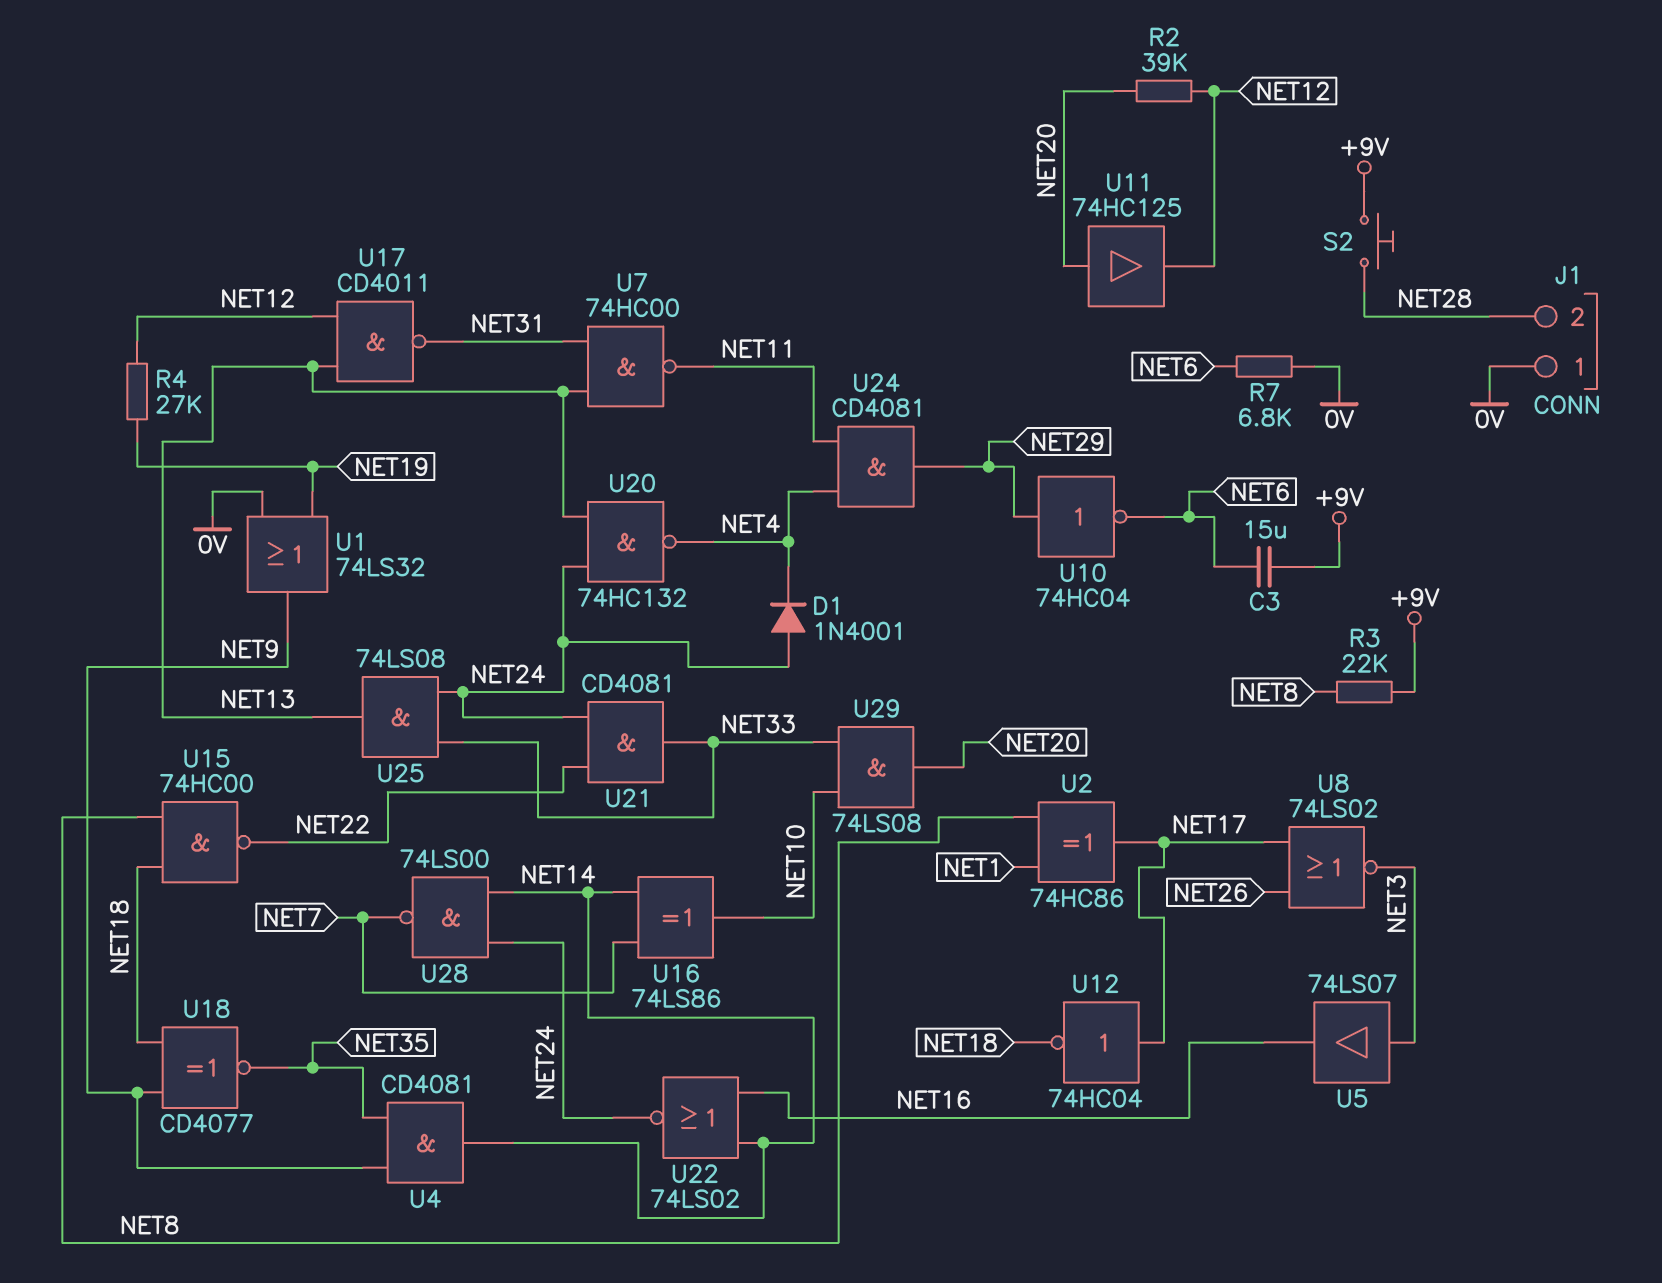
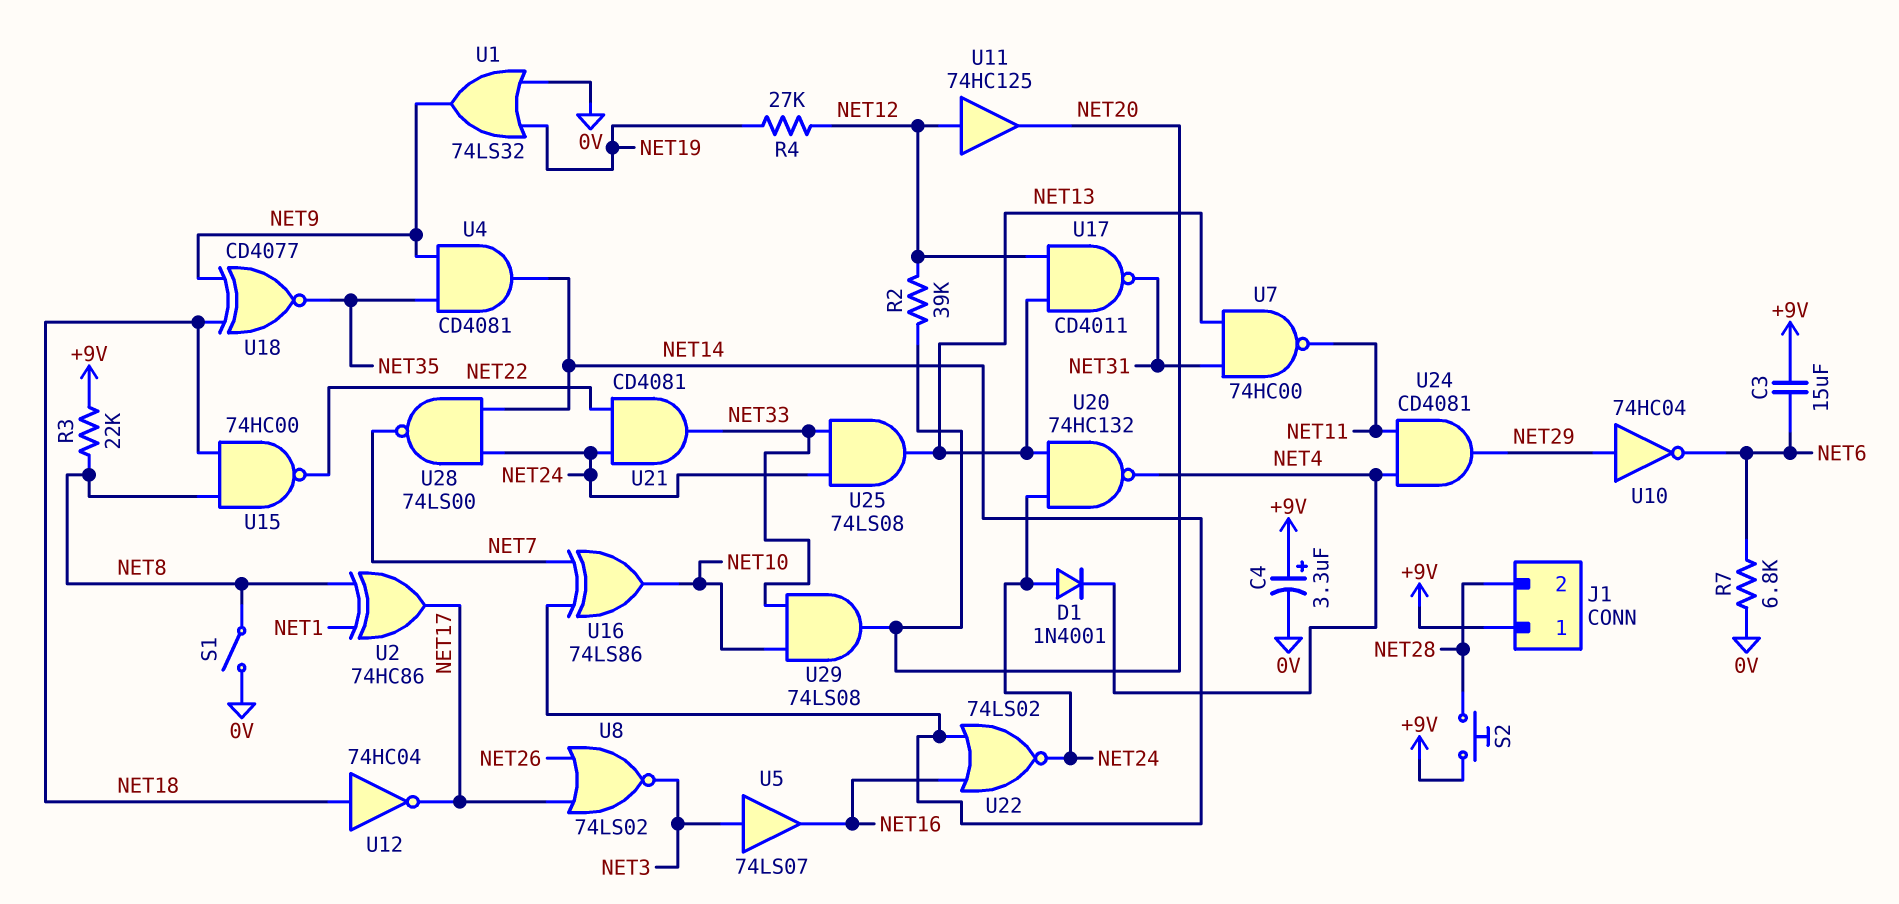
C4: none -> 3.3uF (plus +9V, minus 0V)
J1 pin 1: 0V -> +9V
S1: none -> switch (0V, NET8)
U11: buffer 74HC125 (in NET20, out NET12) -> buffer 74HC125 (in NET12, out NET20)
U12: NOT 74HC04 (in NET17, out NET18) -> NOT 74HC04 (in NET18, out NET17)

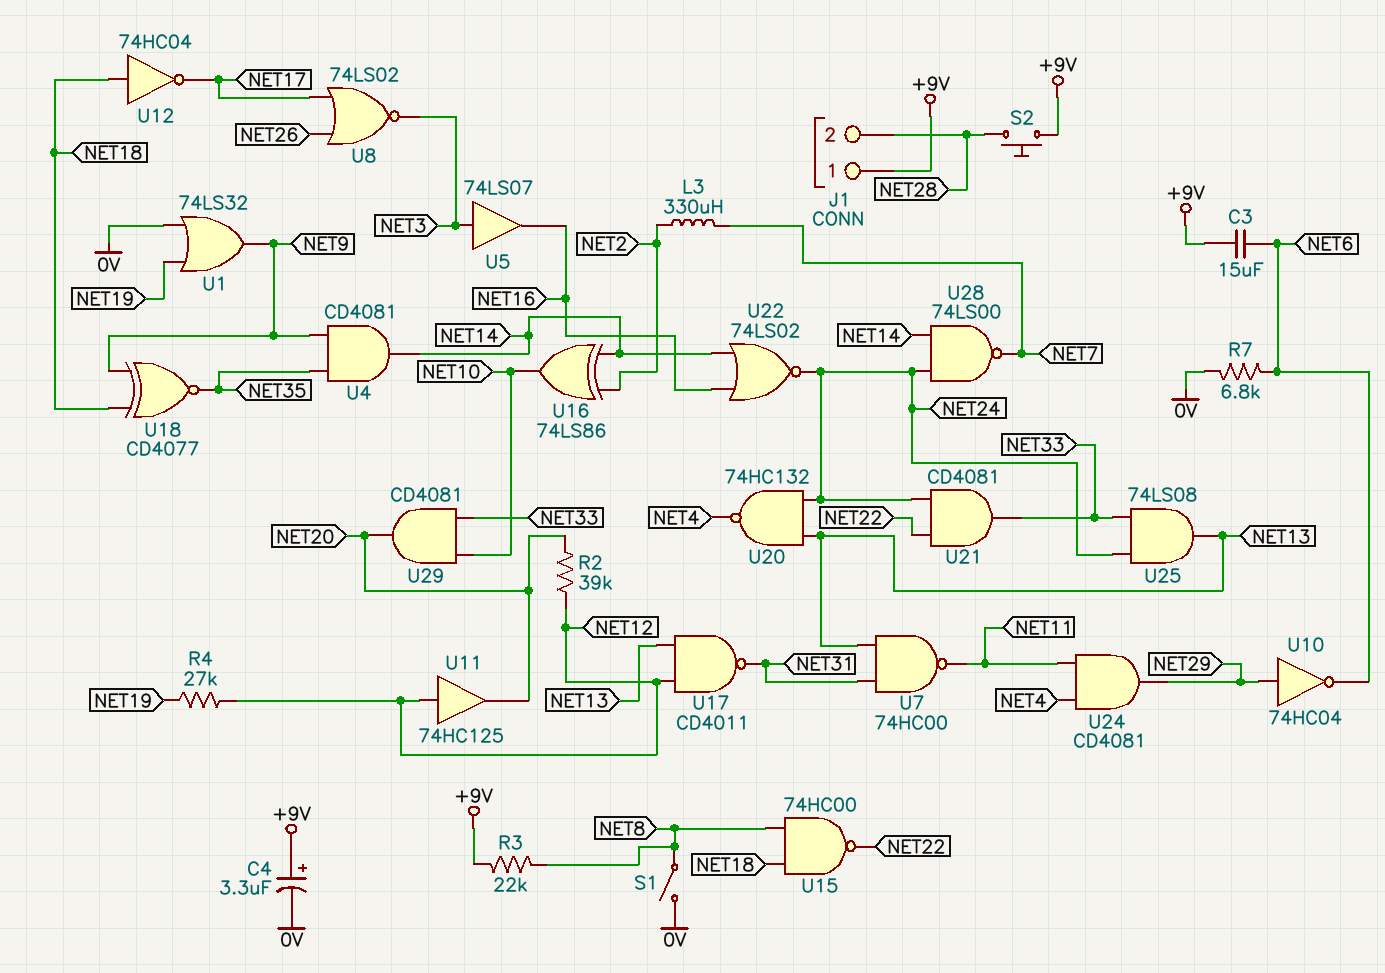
D1: diode 1N4001 (A NET24, K NET4) -> none
L3: none -> 330uH (NET2, NET7)
U2: XOR 74HC86 (in NET1, in NET8, out NET17) -> none
U16: XOR 74LS86 (in NET7, in NET14, out NET10) -> XOR 74LS86 (in NET2, in NET14, out NET10)
U29: AND 74LS08 (in NET10, in NET33, out NET20) -> AND CD4081 (in NET10, in NET33, out NET20)

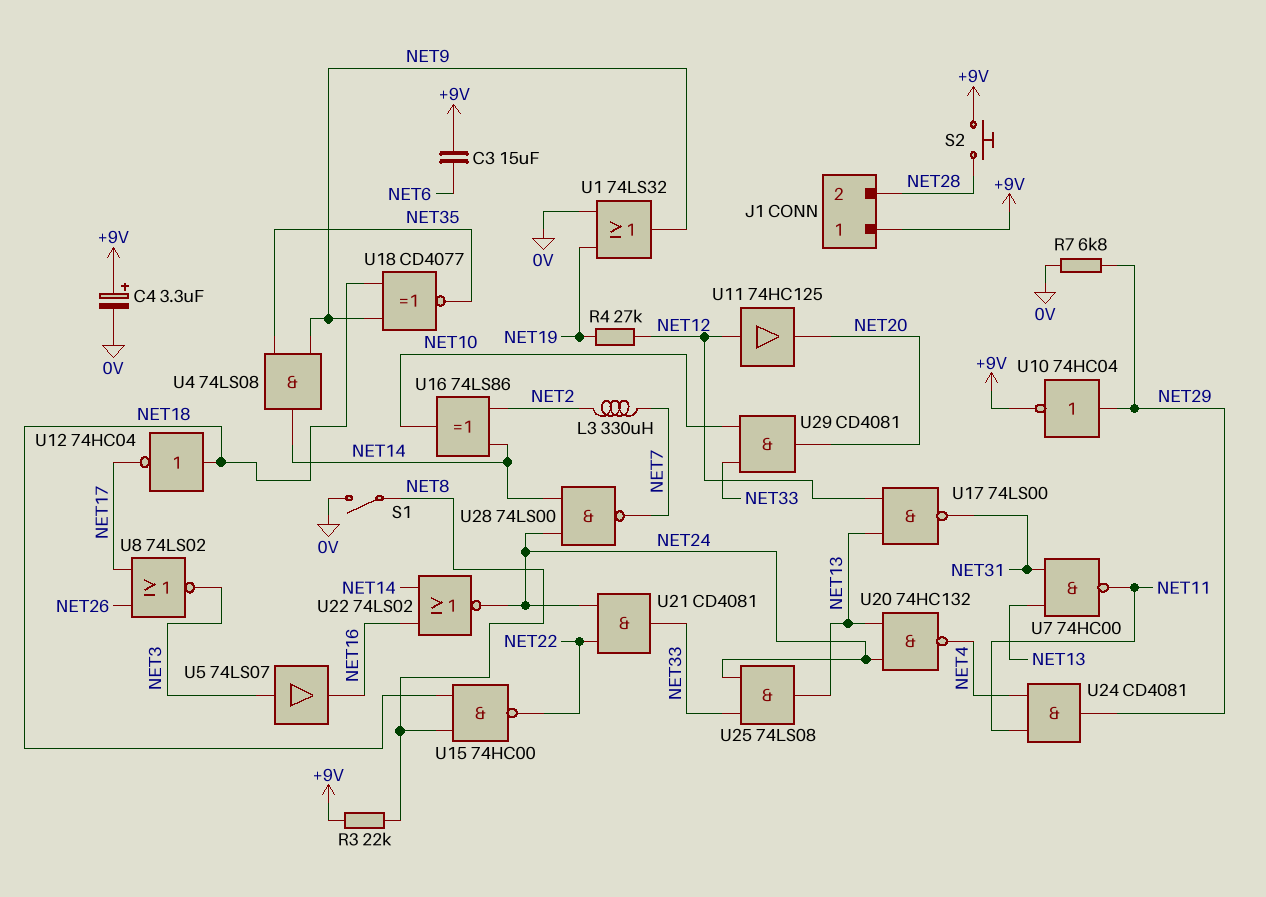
R2: 39k (NET12, NET20) -> none
R7: 6.8k (0V, NET6) -> 6.8k (0V, NET29)
U4: AND CD4081 (in NET9, in NET35, out NET14) -> AND 74LS08 (in NET9, in NET35, out NET14)
U10: NOT 74HC04 (in NET29, out NET6) -> NOT 74HC04 (in NET29, out +9V)
U17: NAND CD4011 (in NET12, in NET13, out NET31) -> NAND 74LS00 (in NET12, in NET13, out NET31)

